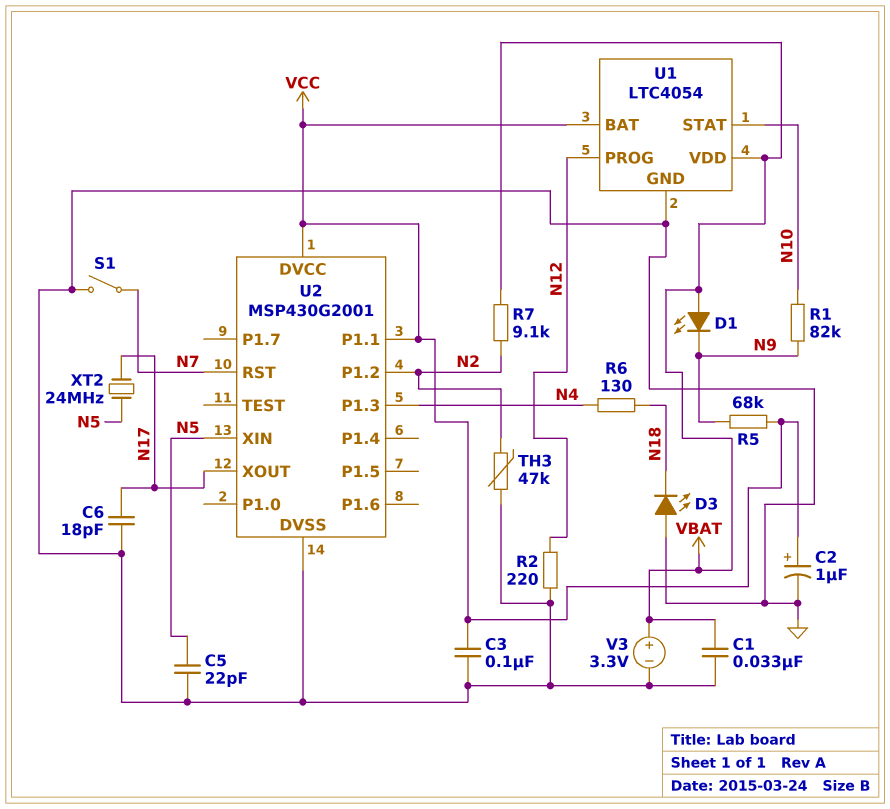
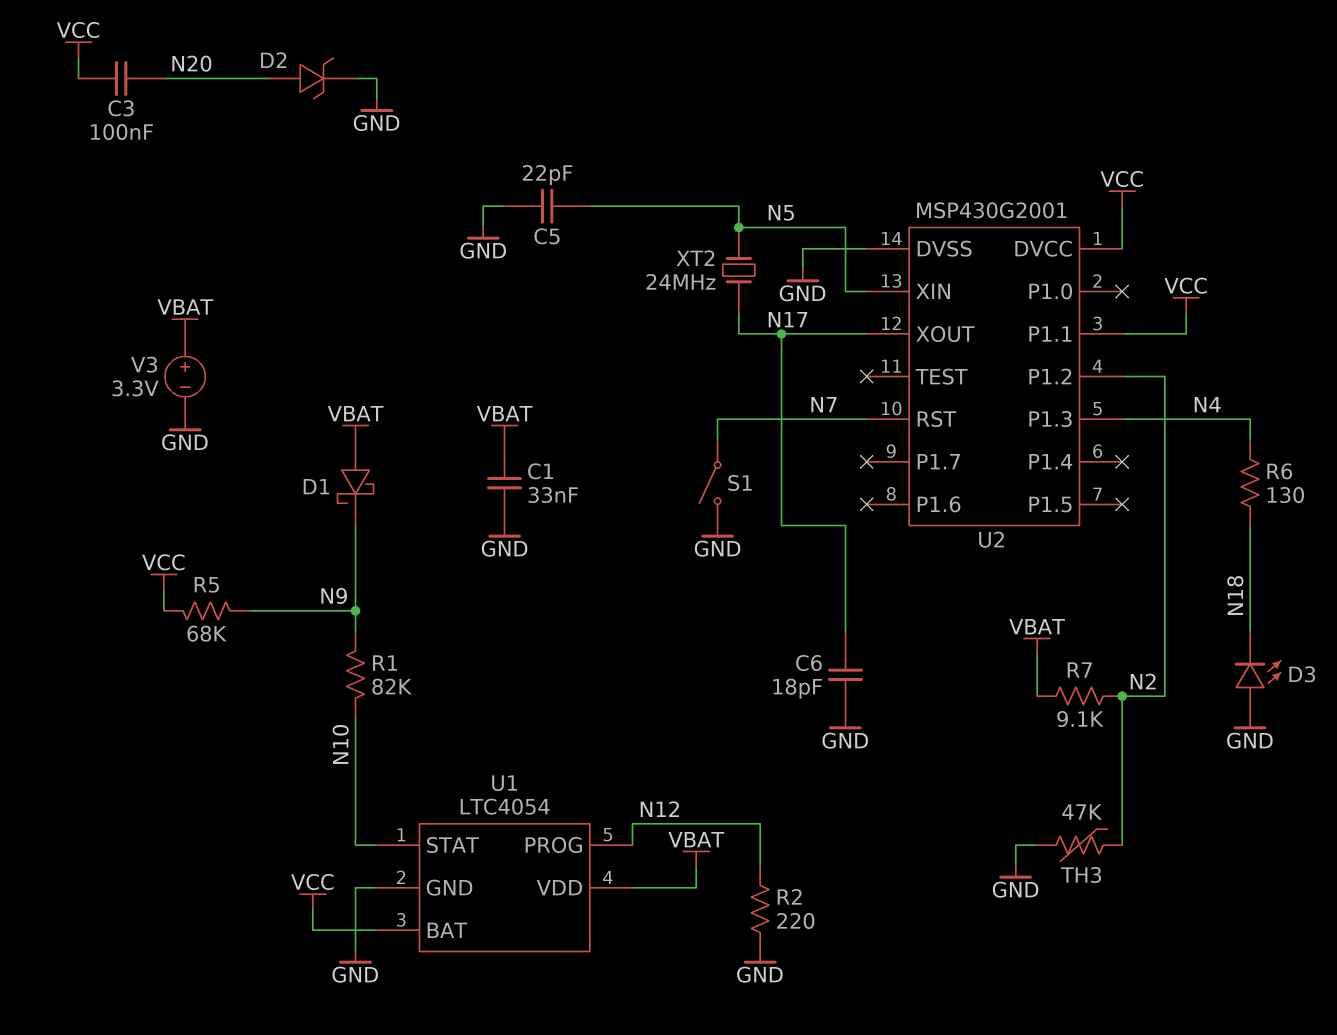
C2: 1uF (plus VCC, minus GND) -> none
C3: 100nF (GND, VCC) -> 100nF (N20, VCC)
D1: LED (A VBAT, K N9) -> schottky (A VBAT, K N9)
D2: none -> zener (A N20, K GND)

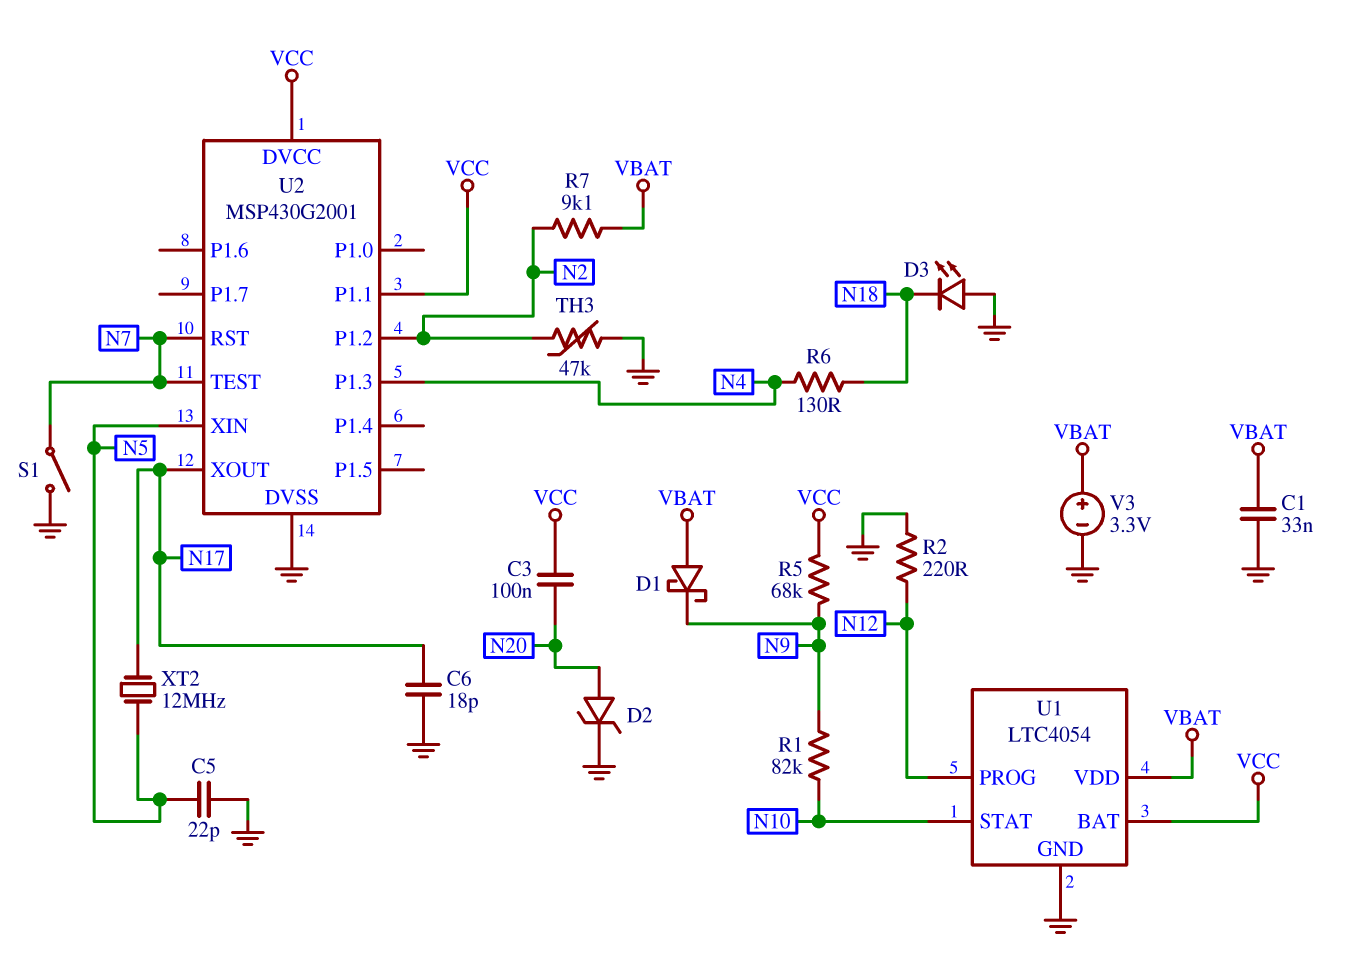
U2 pin TEST: none -> N7
XT2: 24MHz (N5, N17) -> 12MHz (N5, N17)

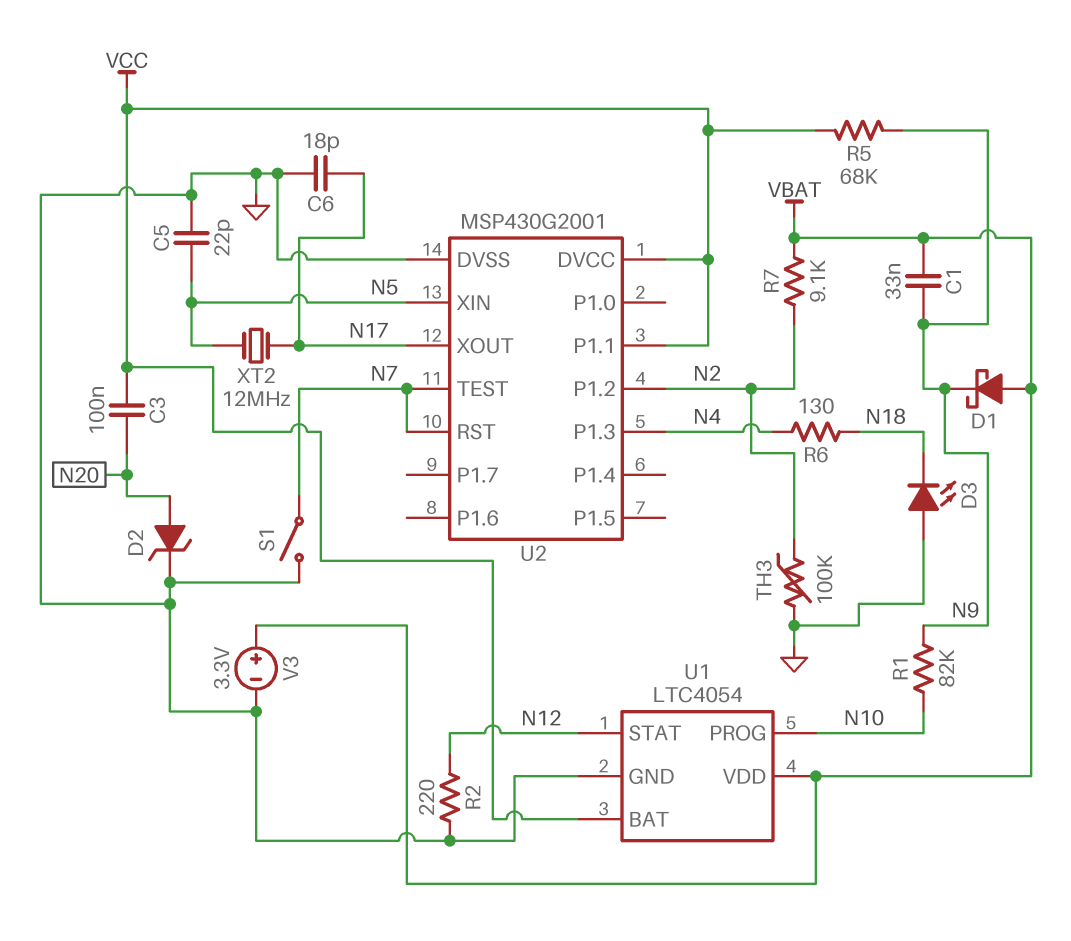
C1: 33nF (GND, VBAT) -> 33nF (N9, VBAT)
TH3: 47k (GND, N2) -> 100k (GND, N2)
U1 pin PROG: N12 -> N10
U1 pin STAT: N10 -> N12

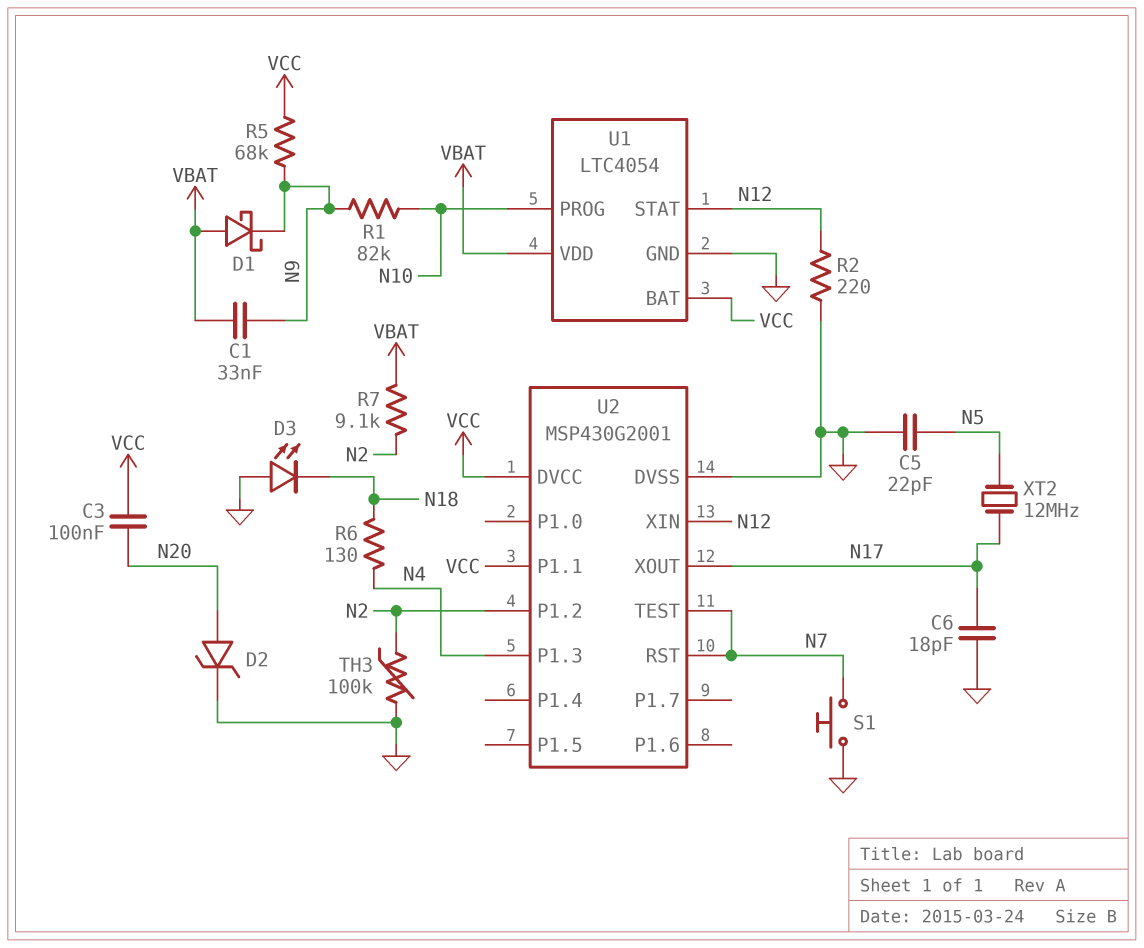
S1: switch (GND, N7) -> button (GND, N7)
U2 pin XIN: N5 -> N12
V3: 3.3V (plus VBAT, minus GND) -> none

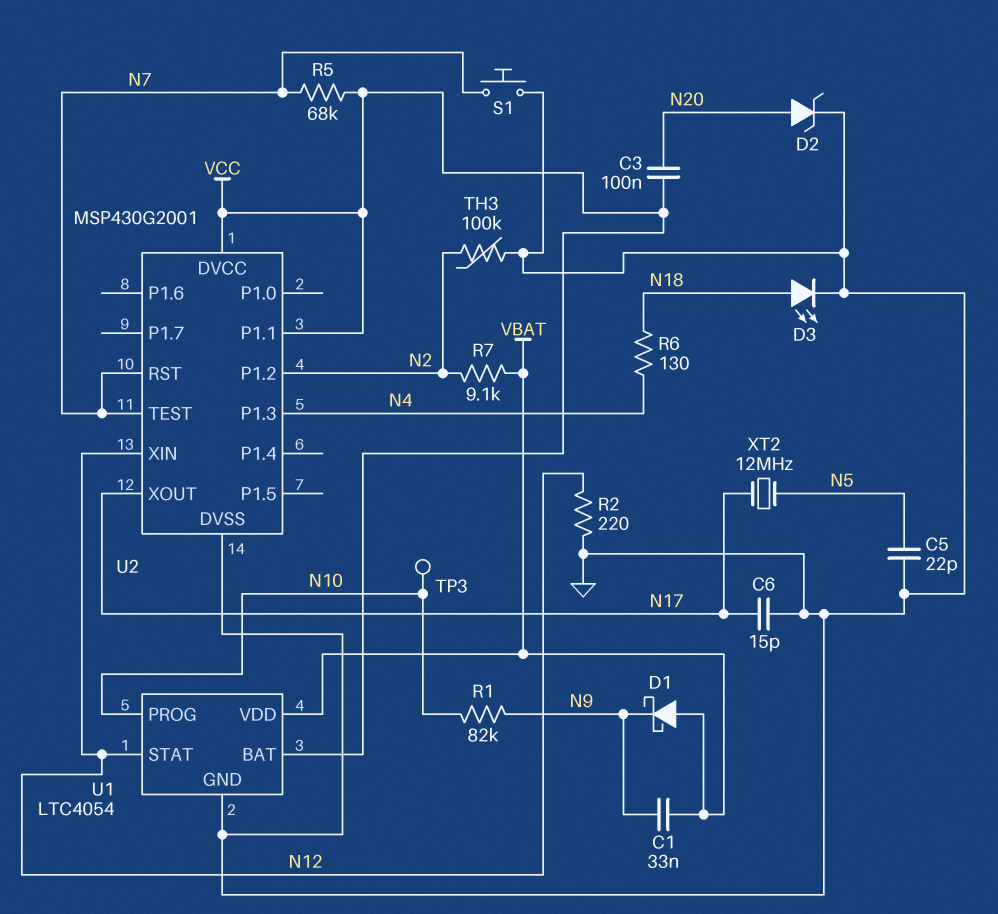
C6: 18pF (GND, N17) -> 15pF (GND, N17)
D3: LED (A GND, K N18) -> LED (A N18, K GND)
R5: 68k (N9, VCC) -> 68k (N7, VCC)
TP3: none -> test point (N10)

